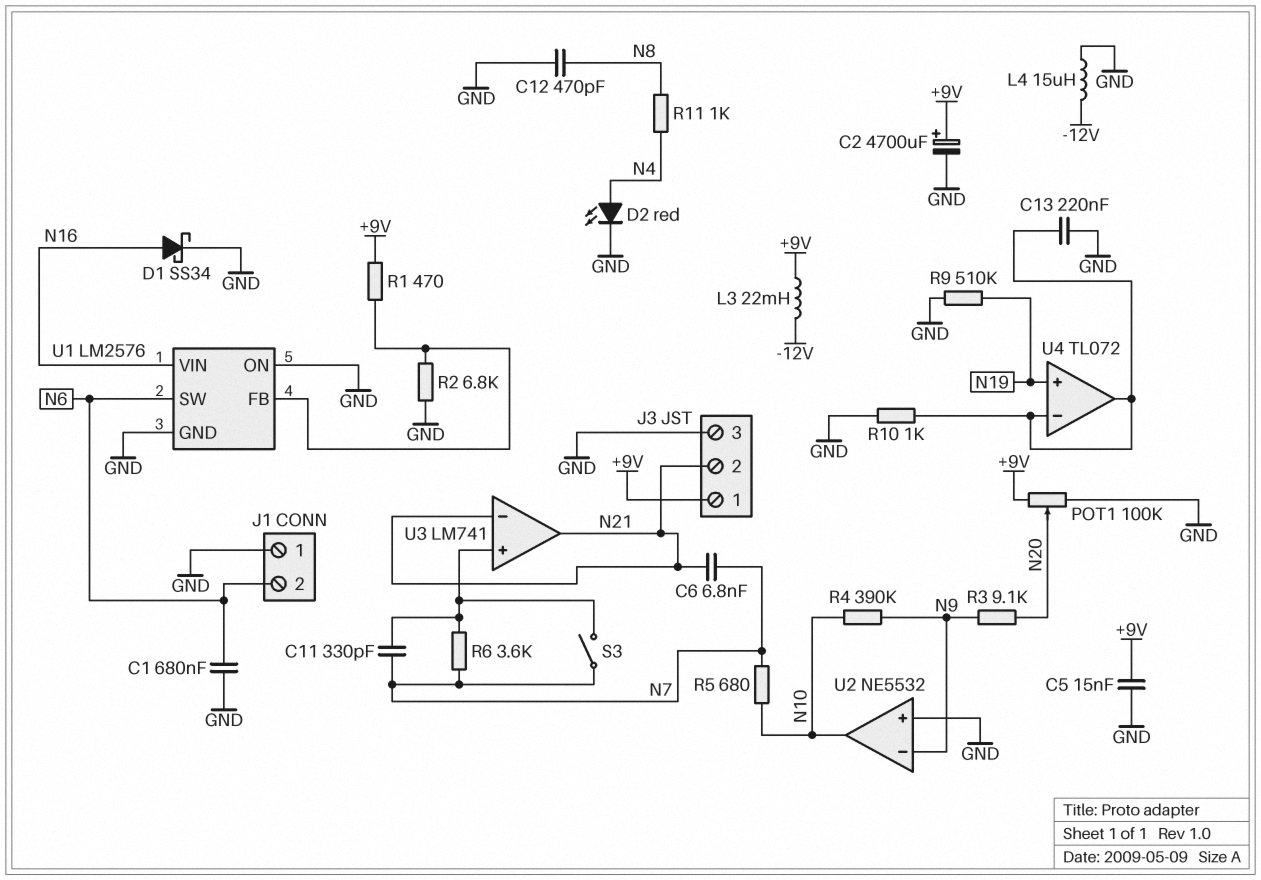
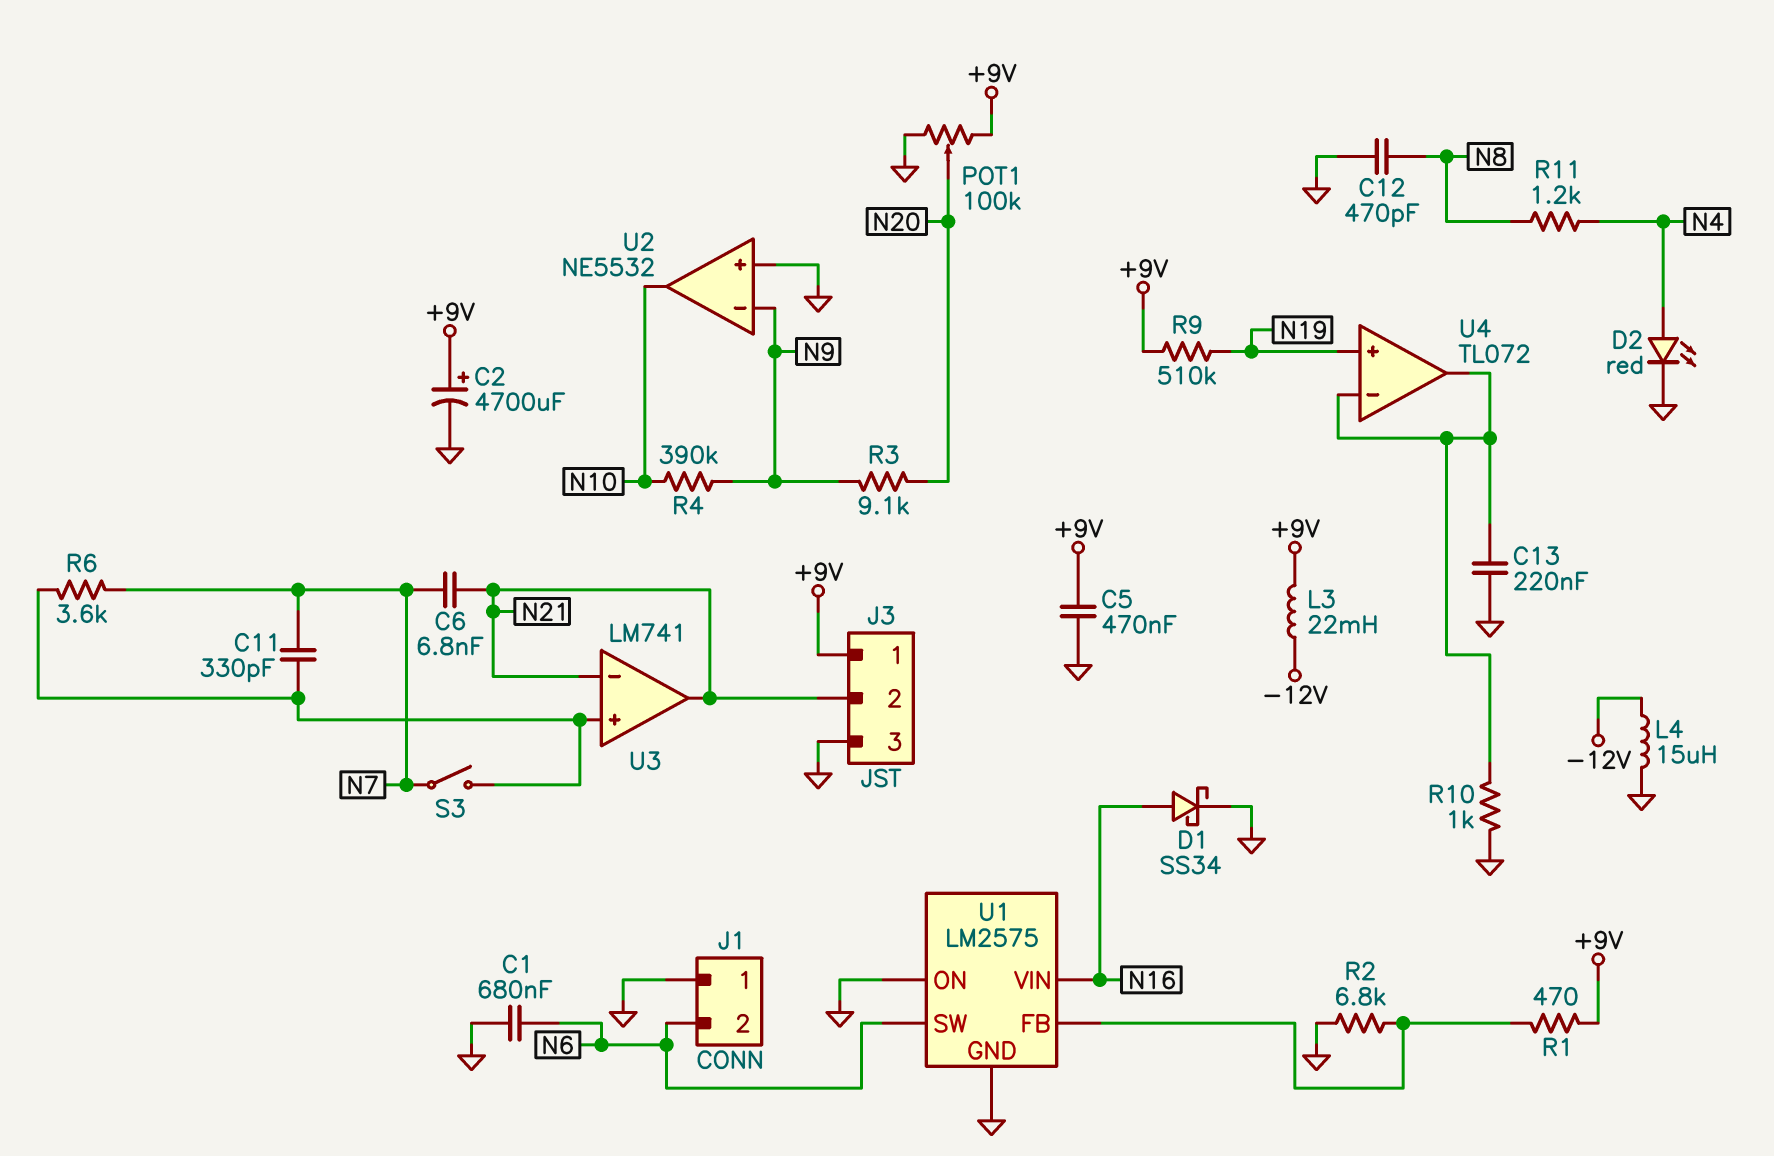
C5: 15nF (+9V, GND) -> 470nF (+9V, GND)
R5: 680 (N7, N10) -> none
R9: 510k (GND, N19) -> 510k (+9V, N19)
R11: 1k (N4, N8) -> 1.2k (N4, N8)
U1: LM2576 -> LM2575

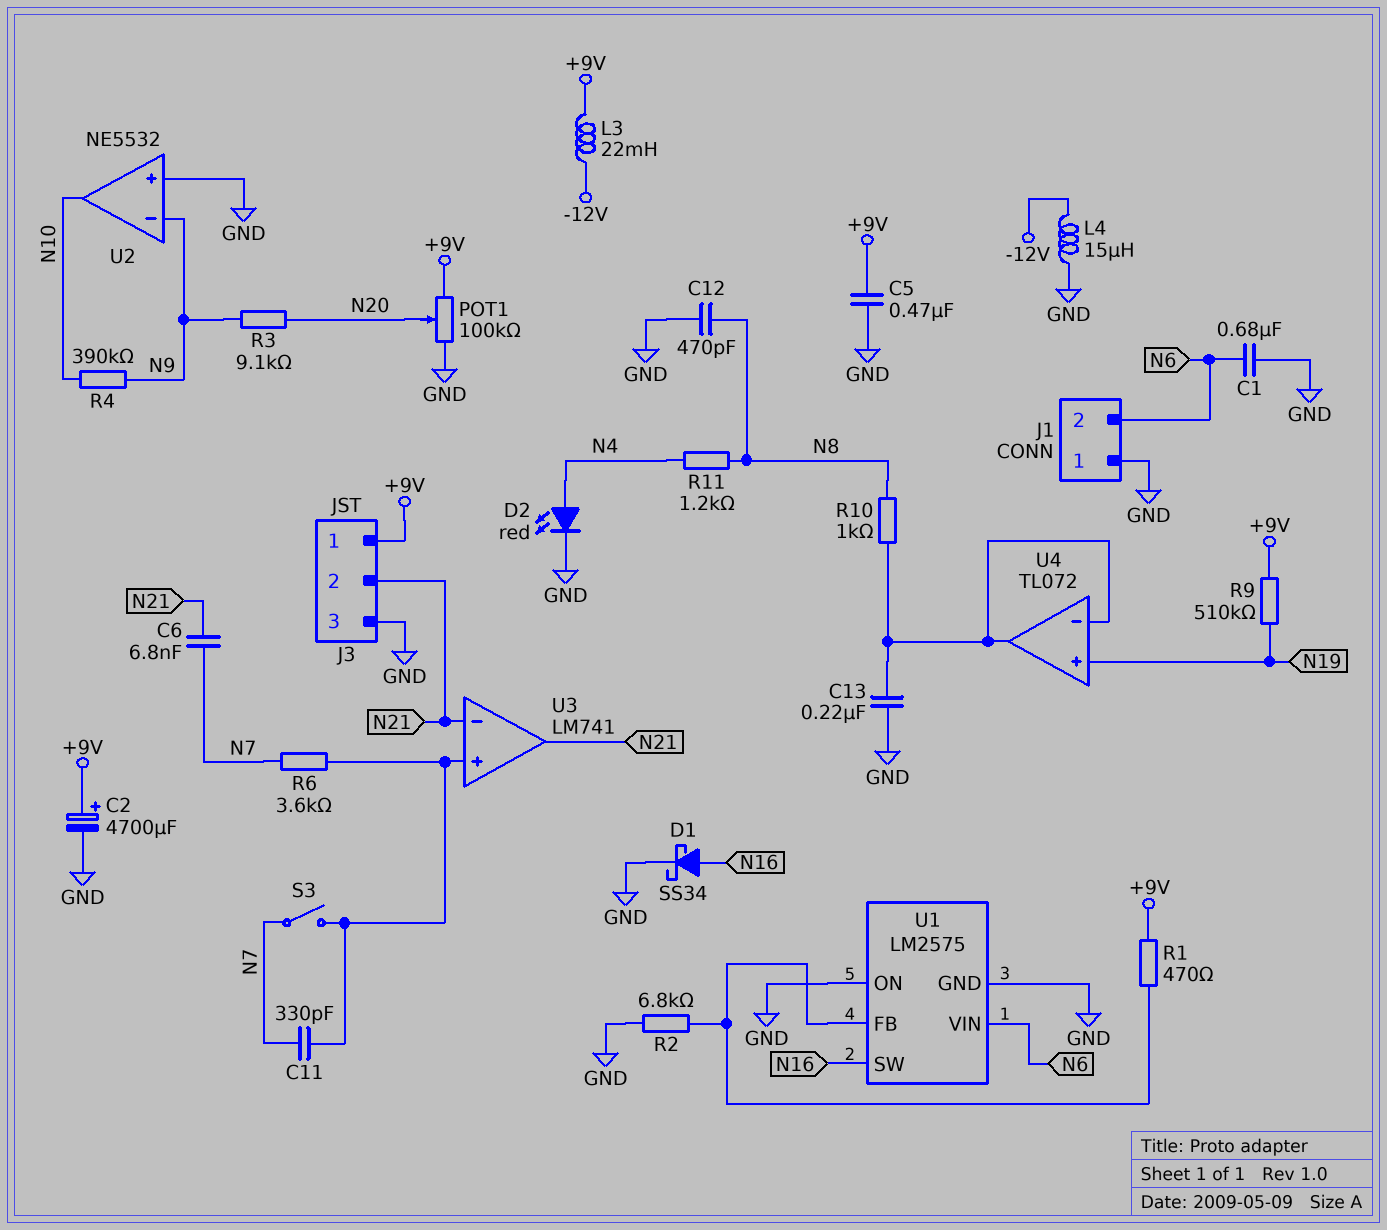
R10: 1k (GND, U4/in-) -> 1k (N8, U4/in-)
U1 pin SW: N6 -> N16
U1 pin VIN: N16 -> N6

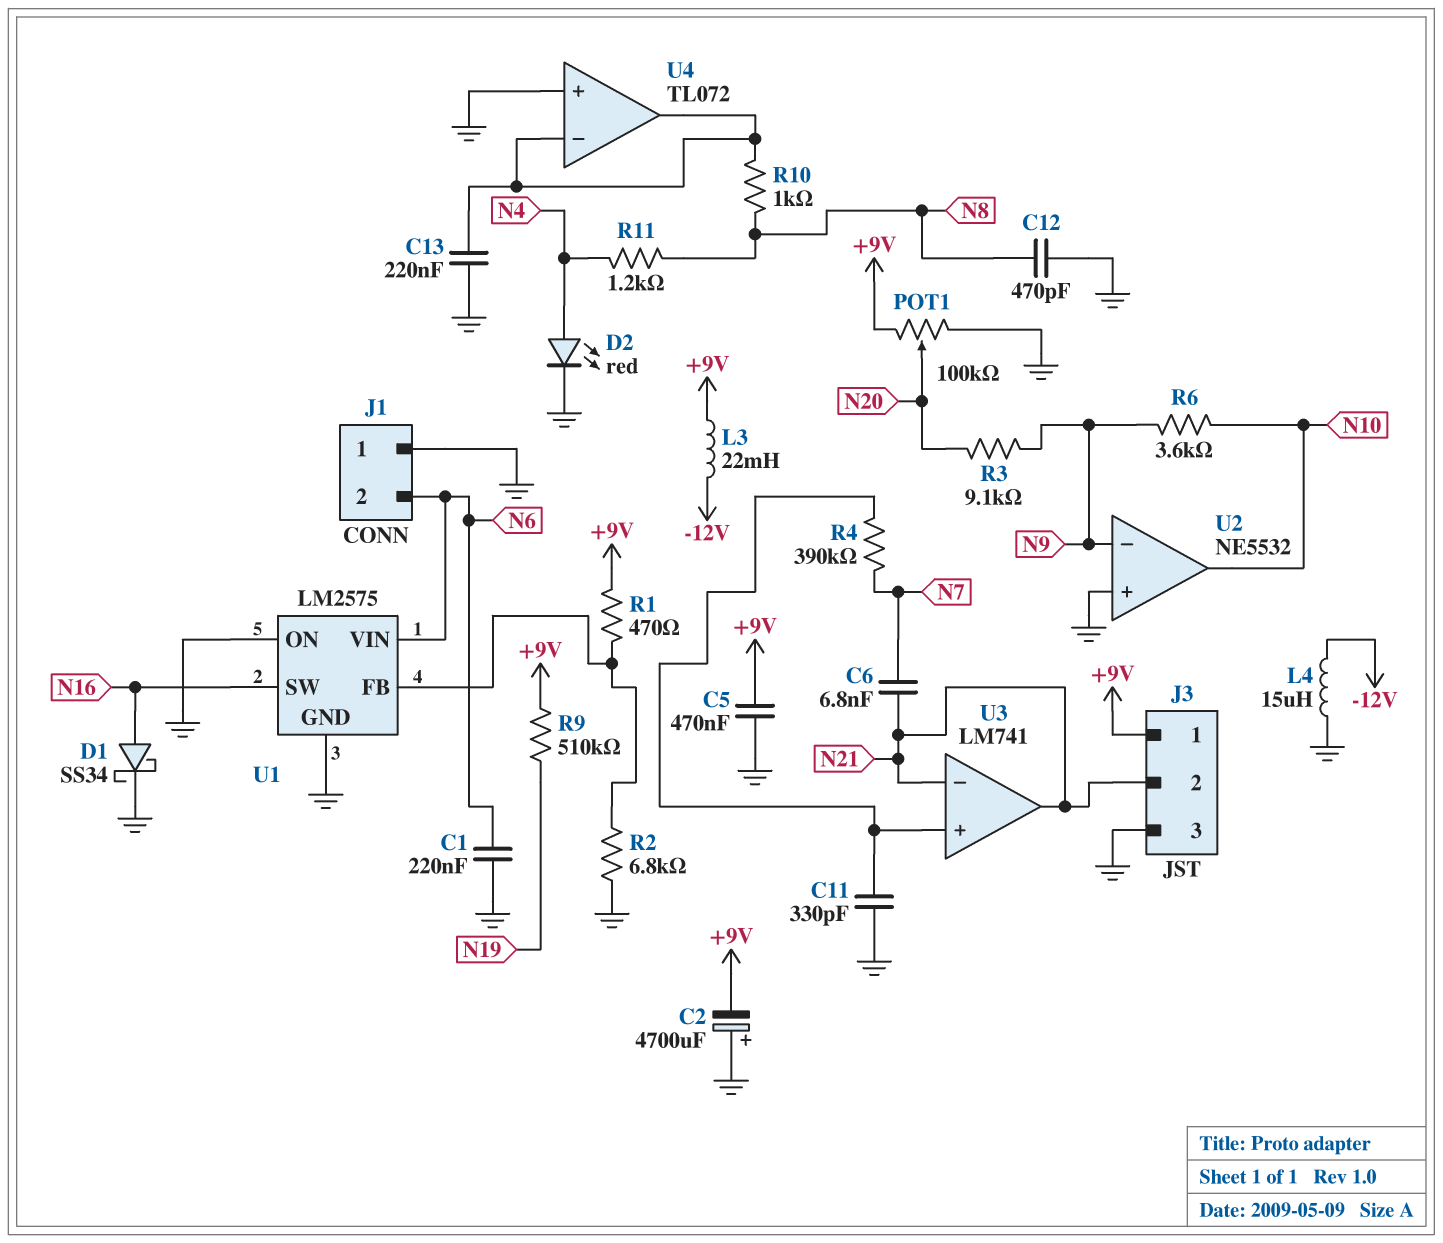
C1: 680nF (GND, N6) -> 220nF (GND, N6)
C2: 4700uF (plus +9V, minus GND) -> 4700uF (plus GND, minus +9V)
C11: 330pF (N7, U3/in+) -> 330pF (GND, U3/in+)
R4: 390k (N9, N10) -> 390k (N7, U3/in+)
R6: 3.6k (N7, U3/in+) -> 3.6k (N9, N10)
S3: switch (N7, U3/in+) -> none
U4 pin in+: N19 -> GND

